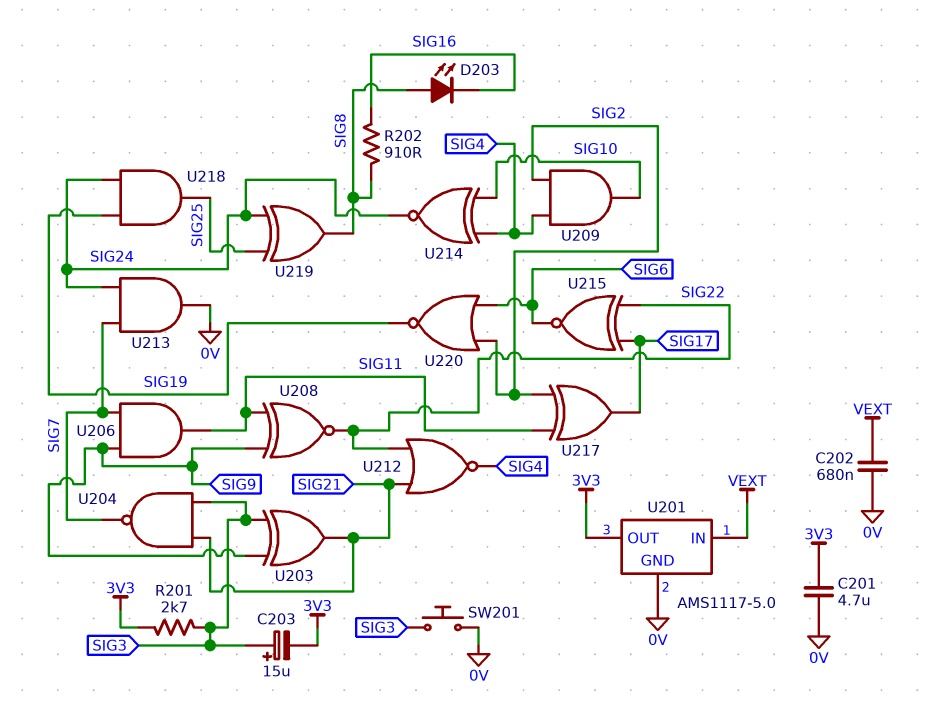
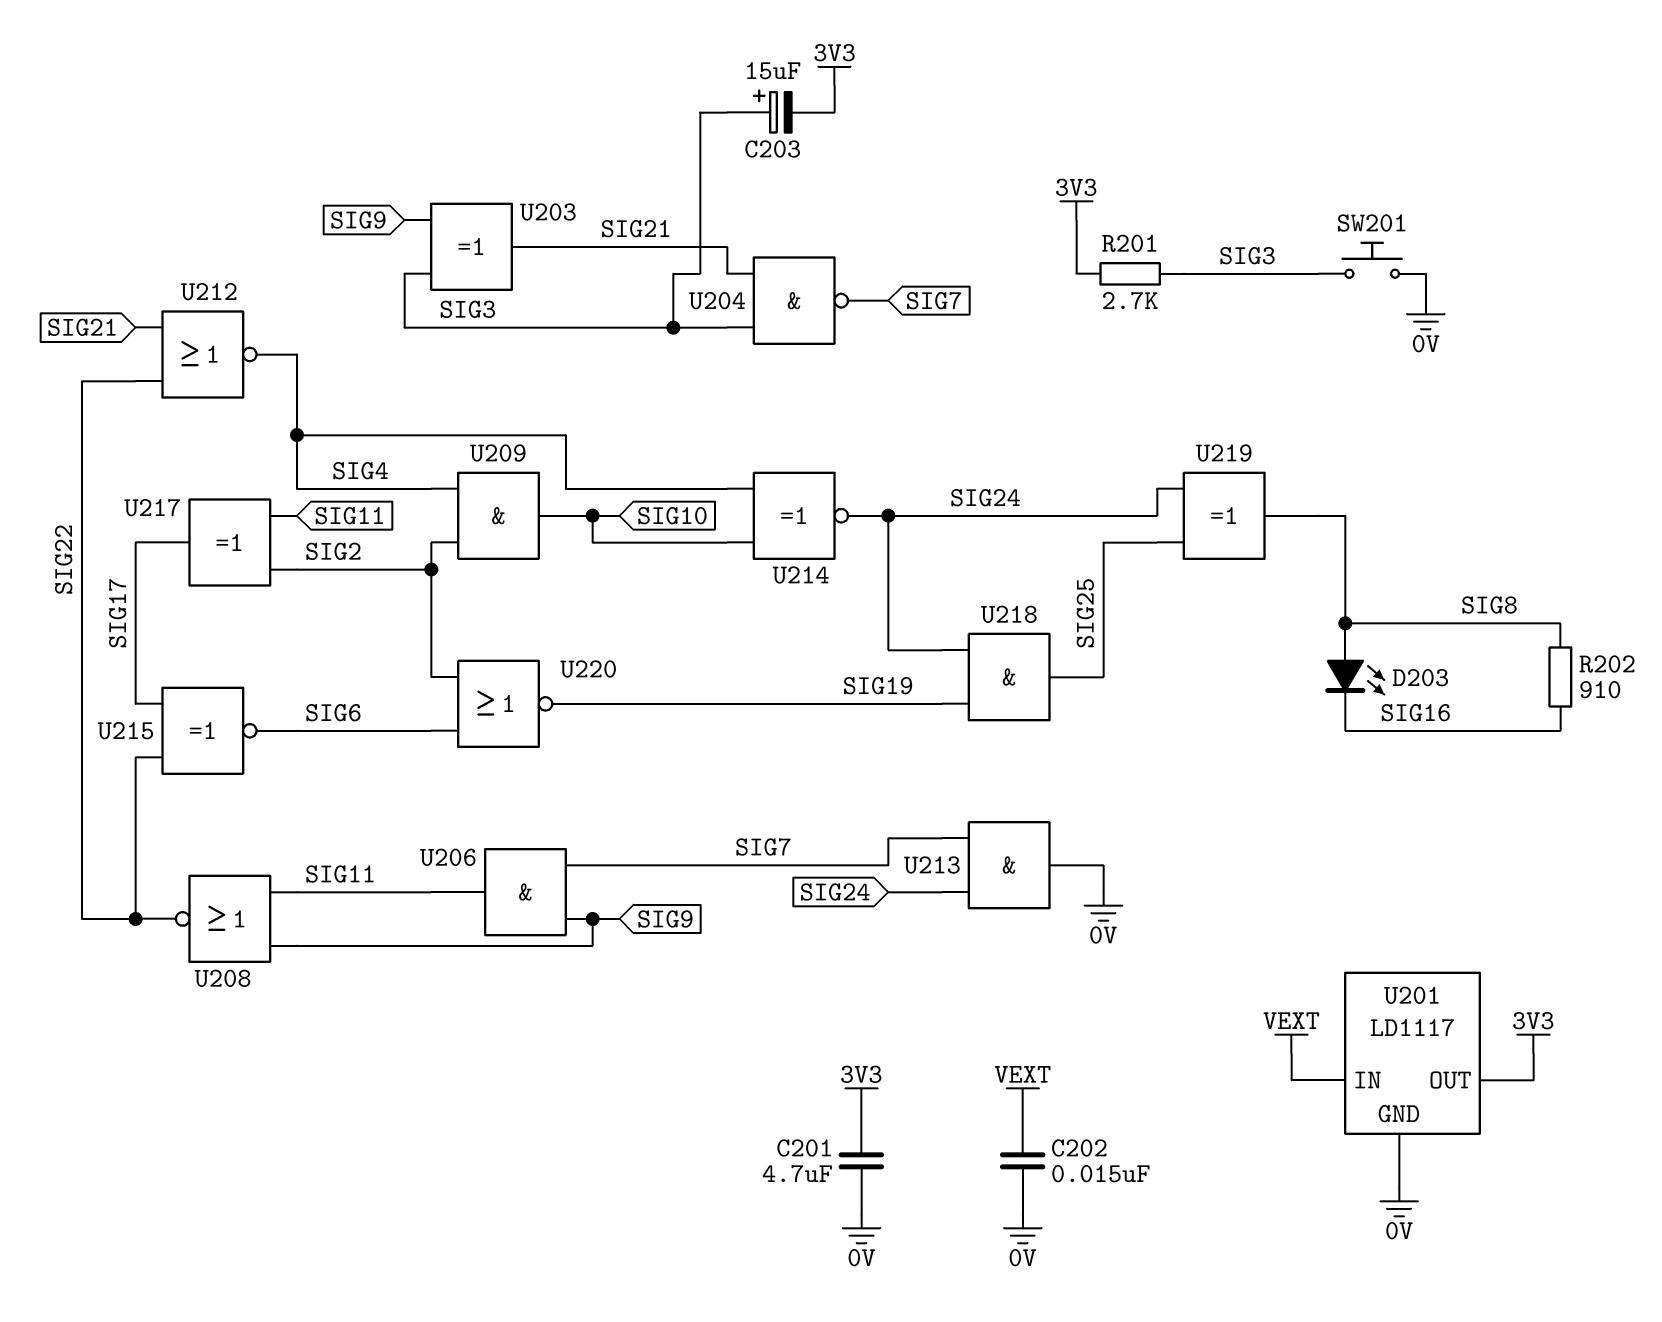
C202: 680nF (0V, VEXT) -> 15nF (0V, VEXT)
U201: AMS1117-5.0 -> LD1117
U208: XNOR (in SIG9, in SIG11, out SIG22) -> NOR (in SIG9, in SIG11, out SIG22)

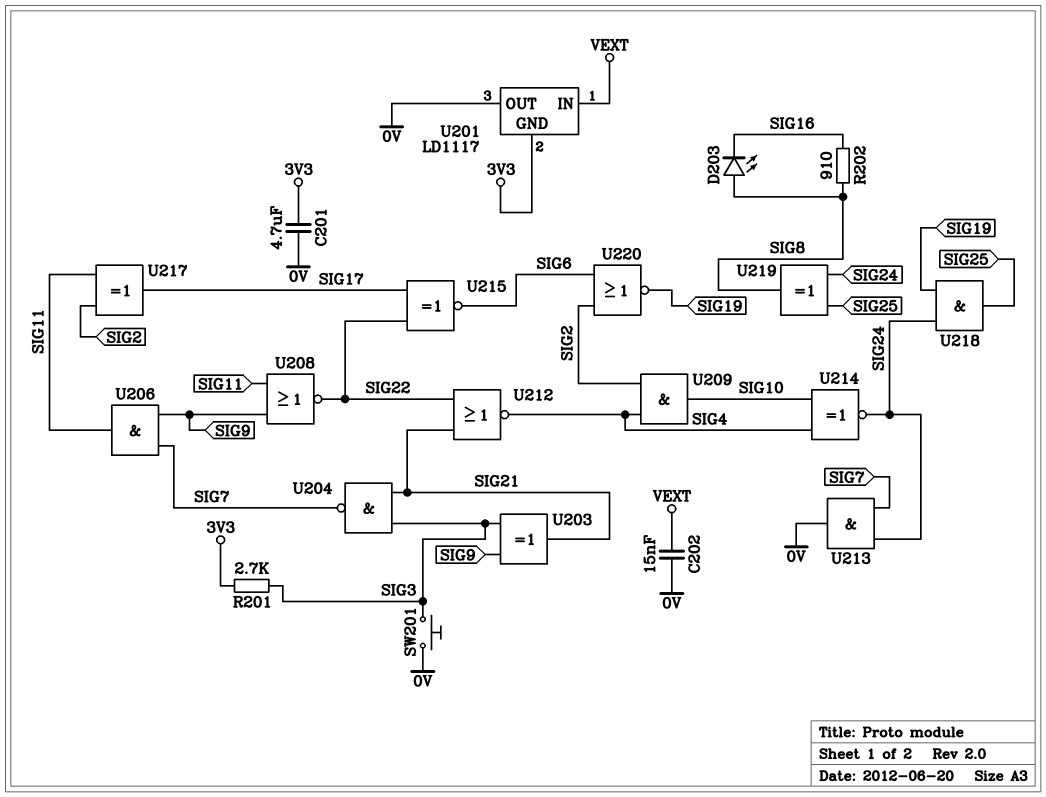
C203: 15uF (plus SIG3, minus 3V3) -> none
U201 pin GND: 0V -> 3V3
U201 pin OUT: 3V3 -> 0V

